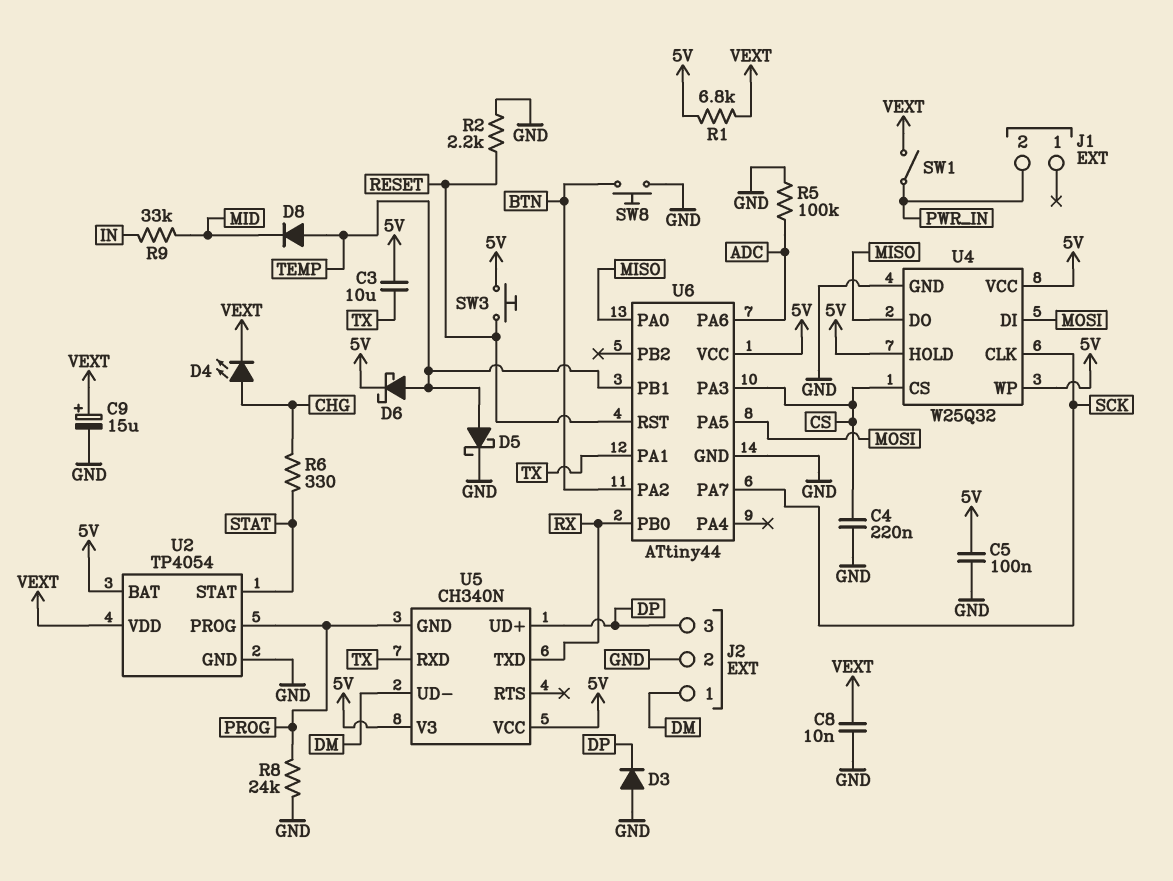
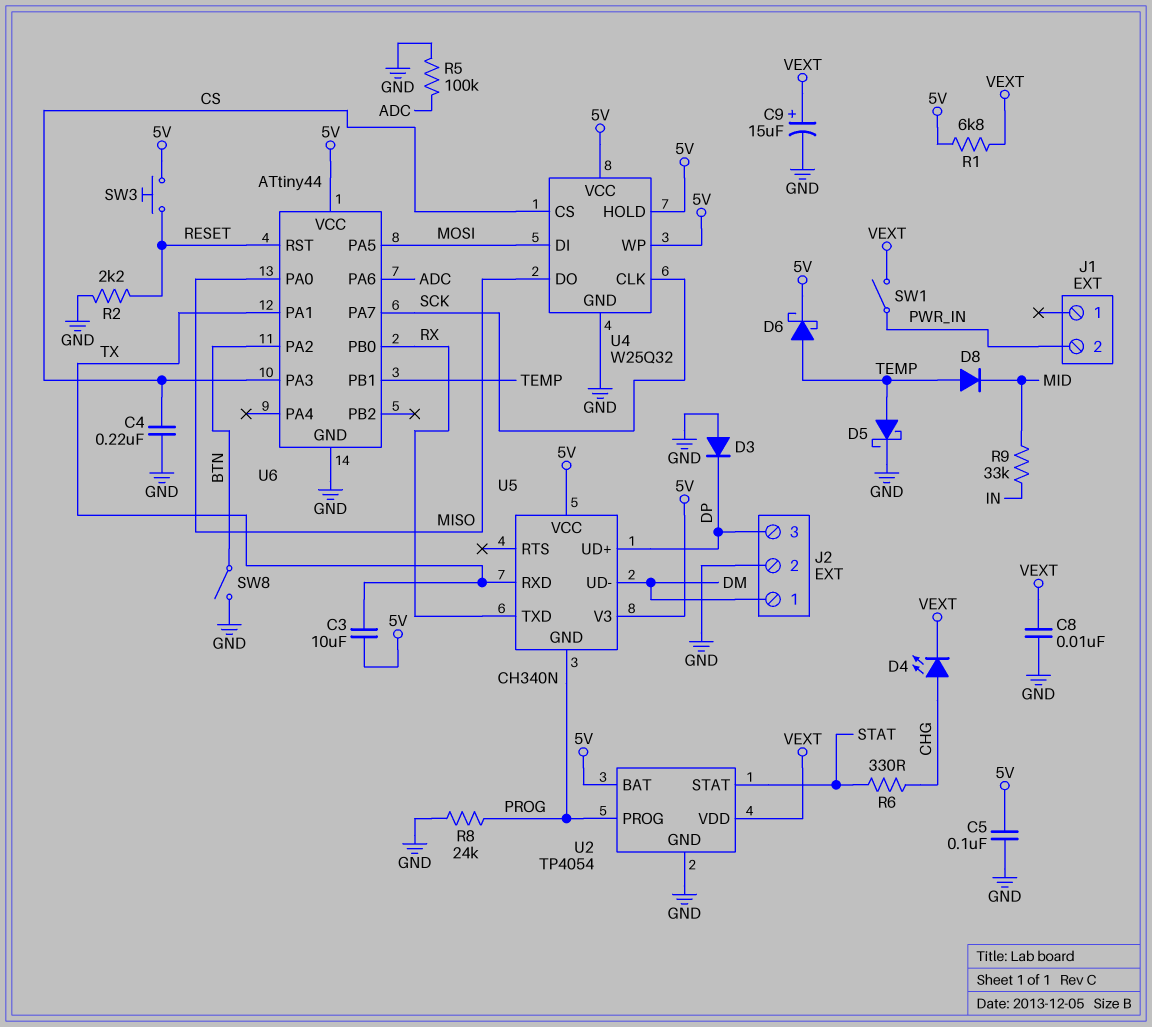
SW8: button (BTN, GND) -> switch (BTN, GND)

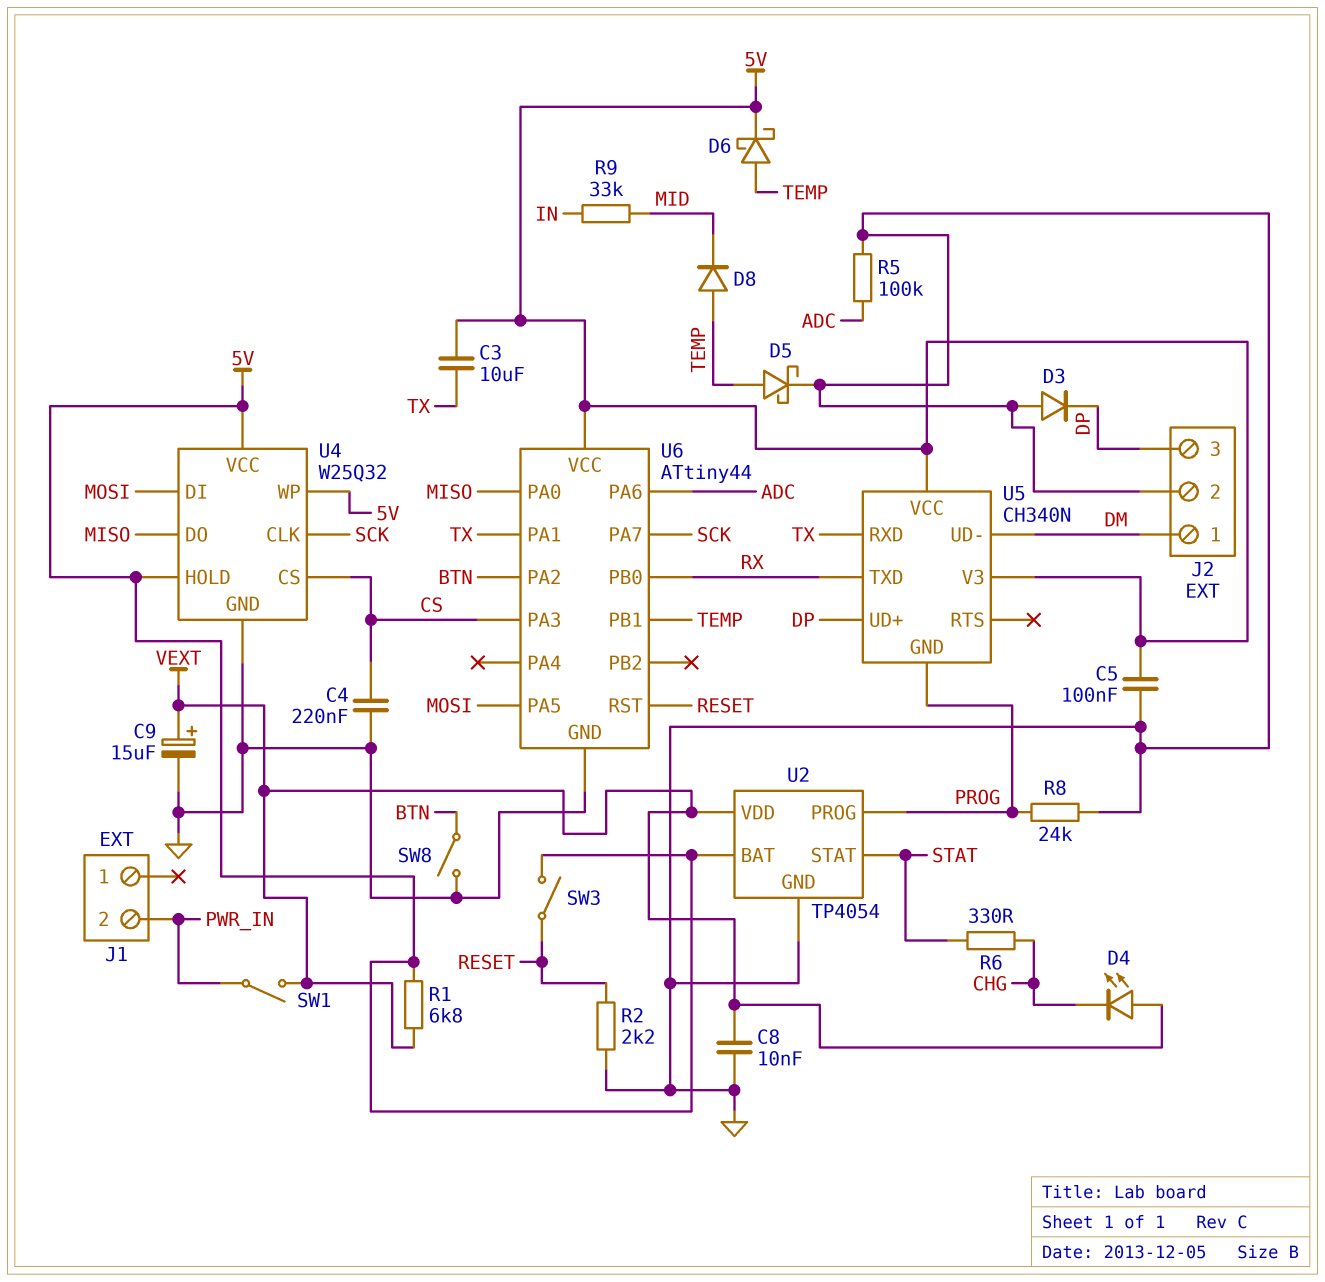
D4: LED (A CHG, K VEXT) -> LED (A VEXT, K CHG)
SW3: button (5V, RESET) -> switch (5V, RESET)

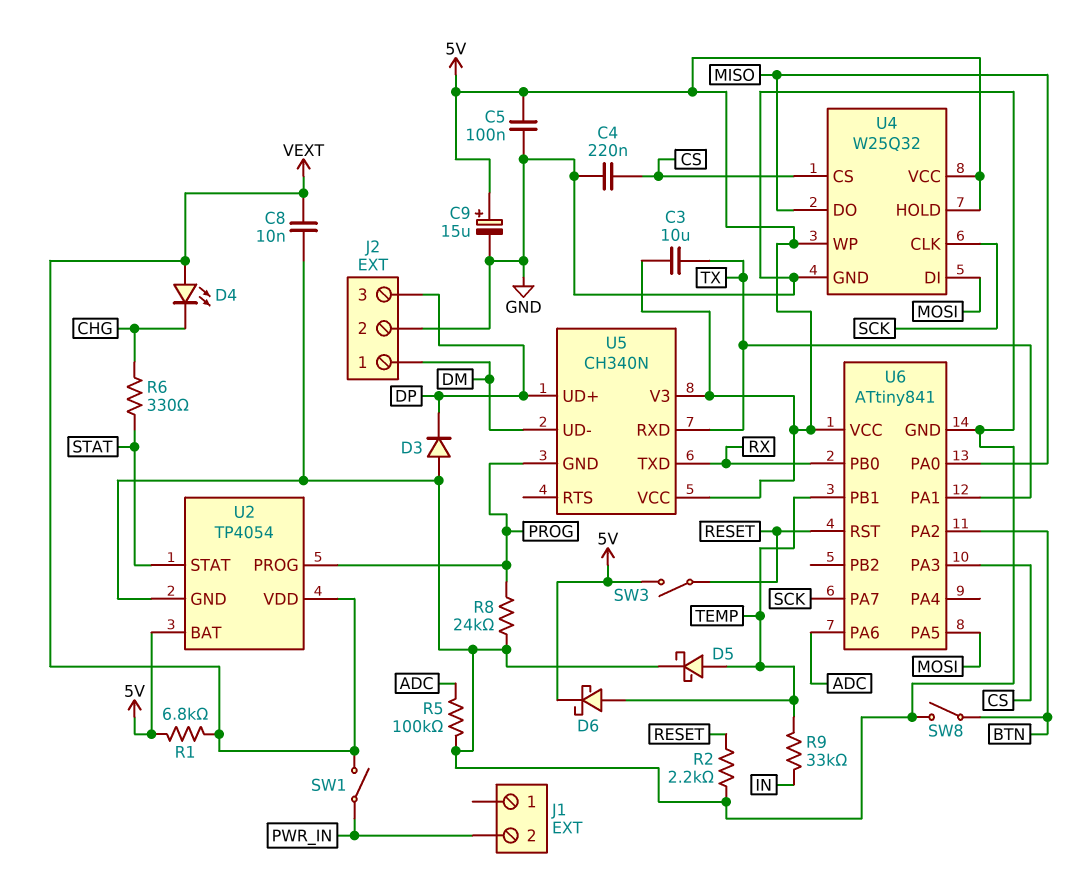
C9: 15uF (plus VEXT, minus GND) -> 15uF (plus 5V, minus GND)
D8: diode (A TEMP, K MID) -> none
R9: 33k (IN, MID) -> 33k (IN, TEMP)
U6: ATtiny44 -> ATtiny841

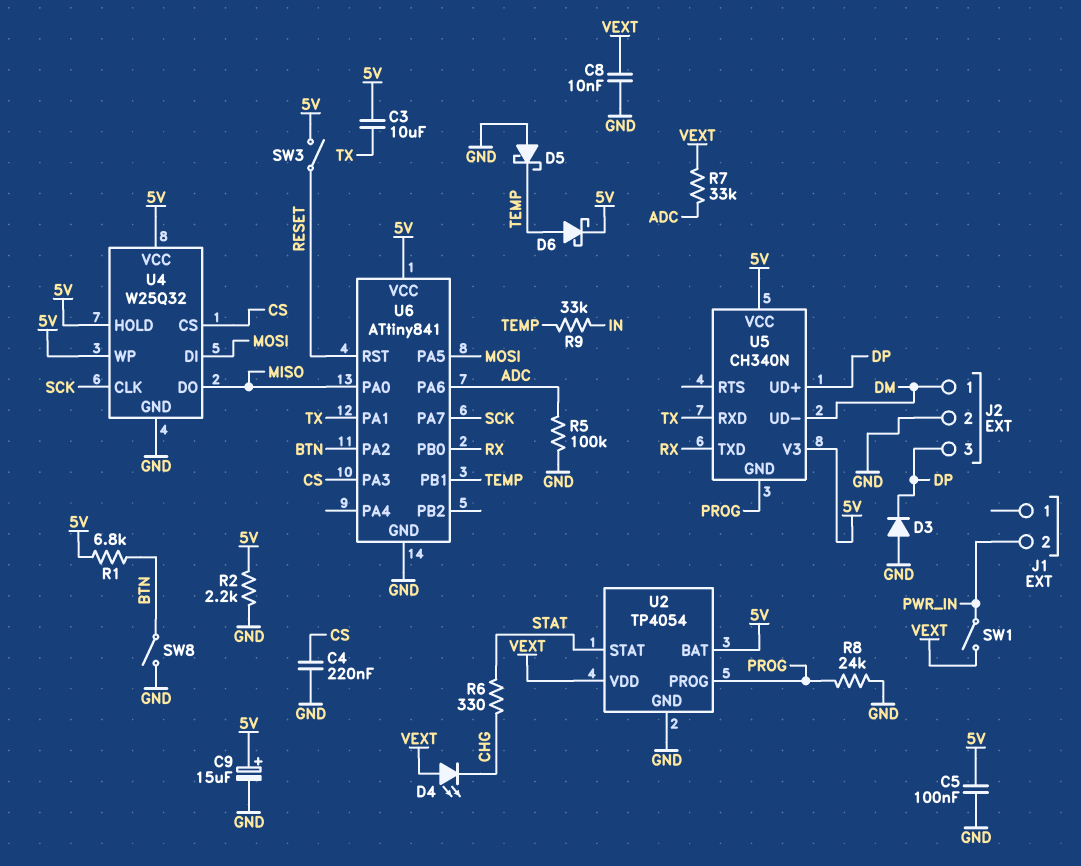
D5: schottky (A TEMP, K GND) -> schottky (A GND, K TEMP)
R1: 6.8k (5V, VEXT) -> 6.8k (5V, BTN)
R2: 2.2k (GND, RESET) -> 2.2k (5V, GND)
R7: none -> 33k (ADC, VEXT)

